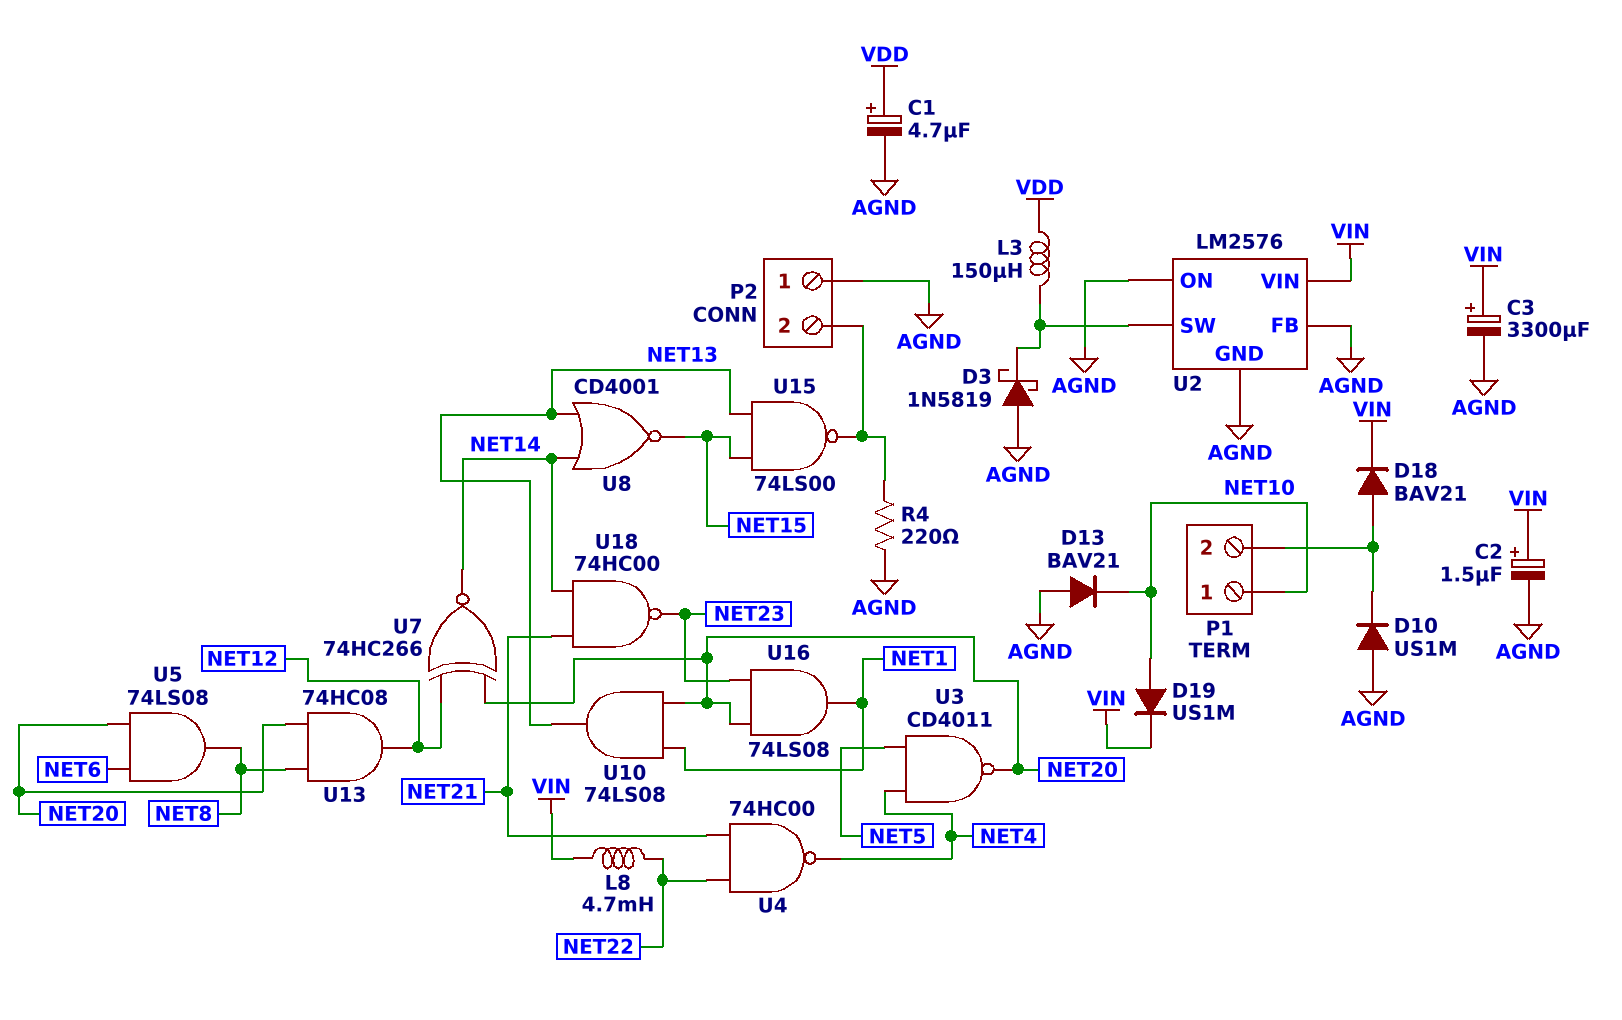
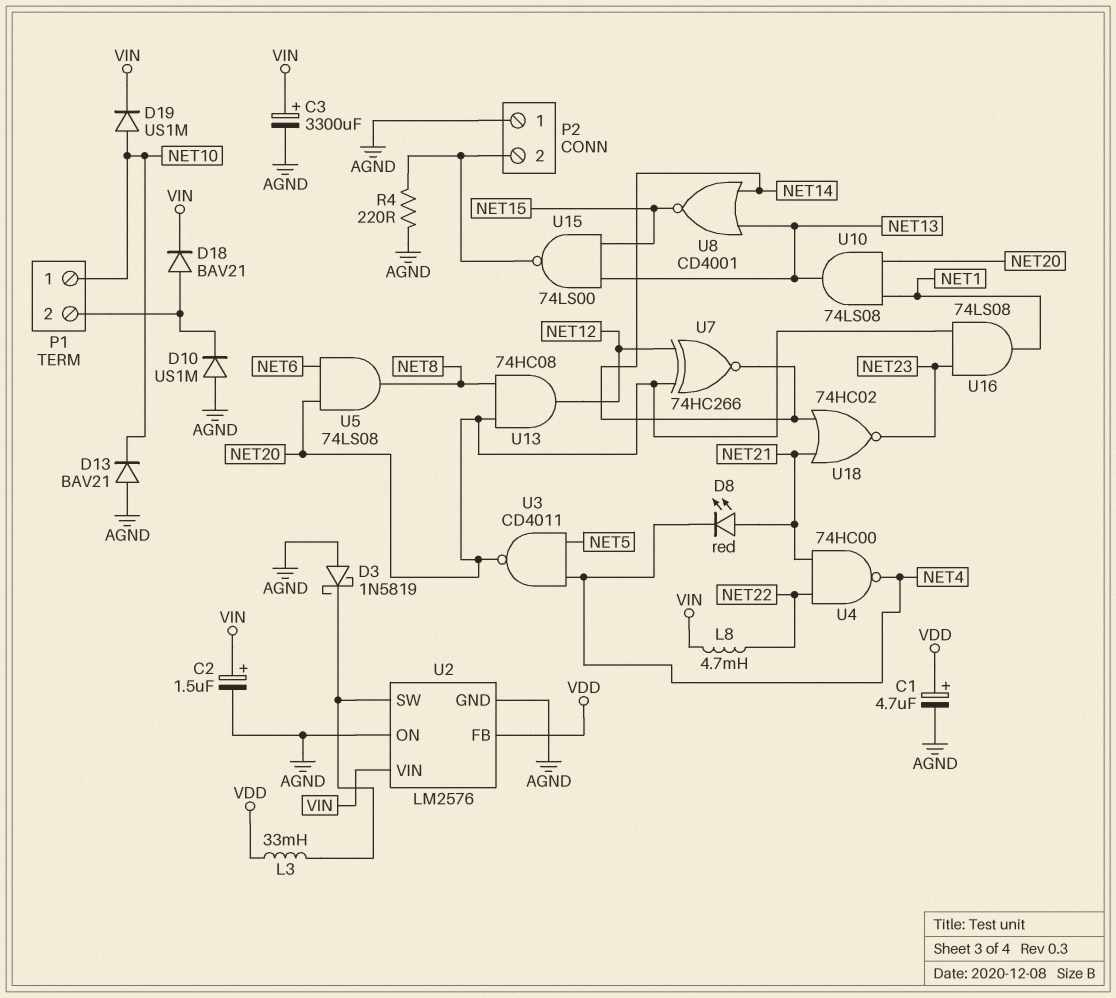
D8: none -> LED red (A NET21, K NET4)
L3: 150uH (U2/SW, VDD) -> 33mH (U2/SW, VDD)
U2 pin FB: AGND -> VDD
U18: NAND 74HC00 (in NET14, in NET21, out NET23) -> NOR 74HC02 (in NET14, in NET21, out NET23)

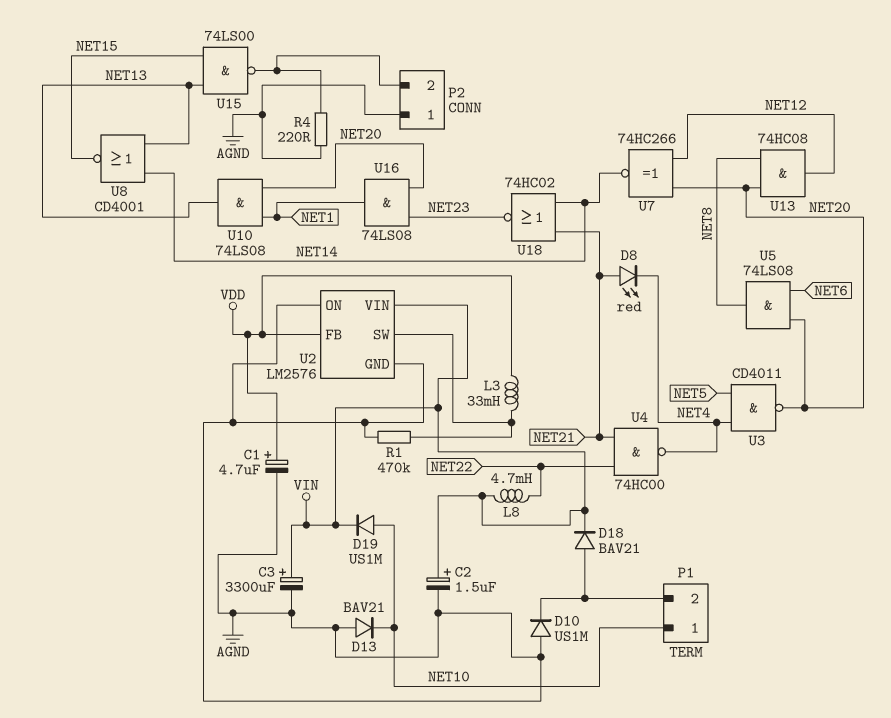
D3: schottky 1N5819 (A AGND, K U2/SW) -> none
R1: none -> 470k (AGND, U2/SW)

